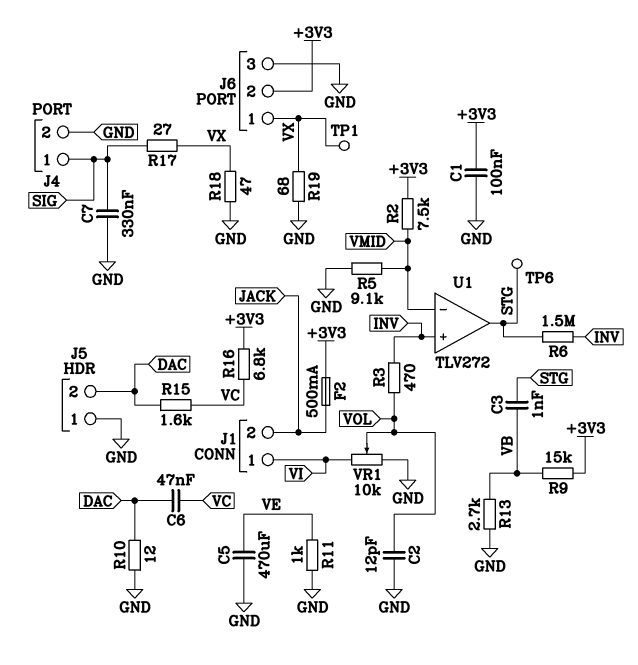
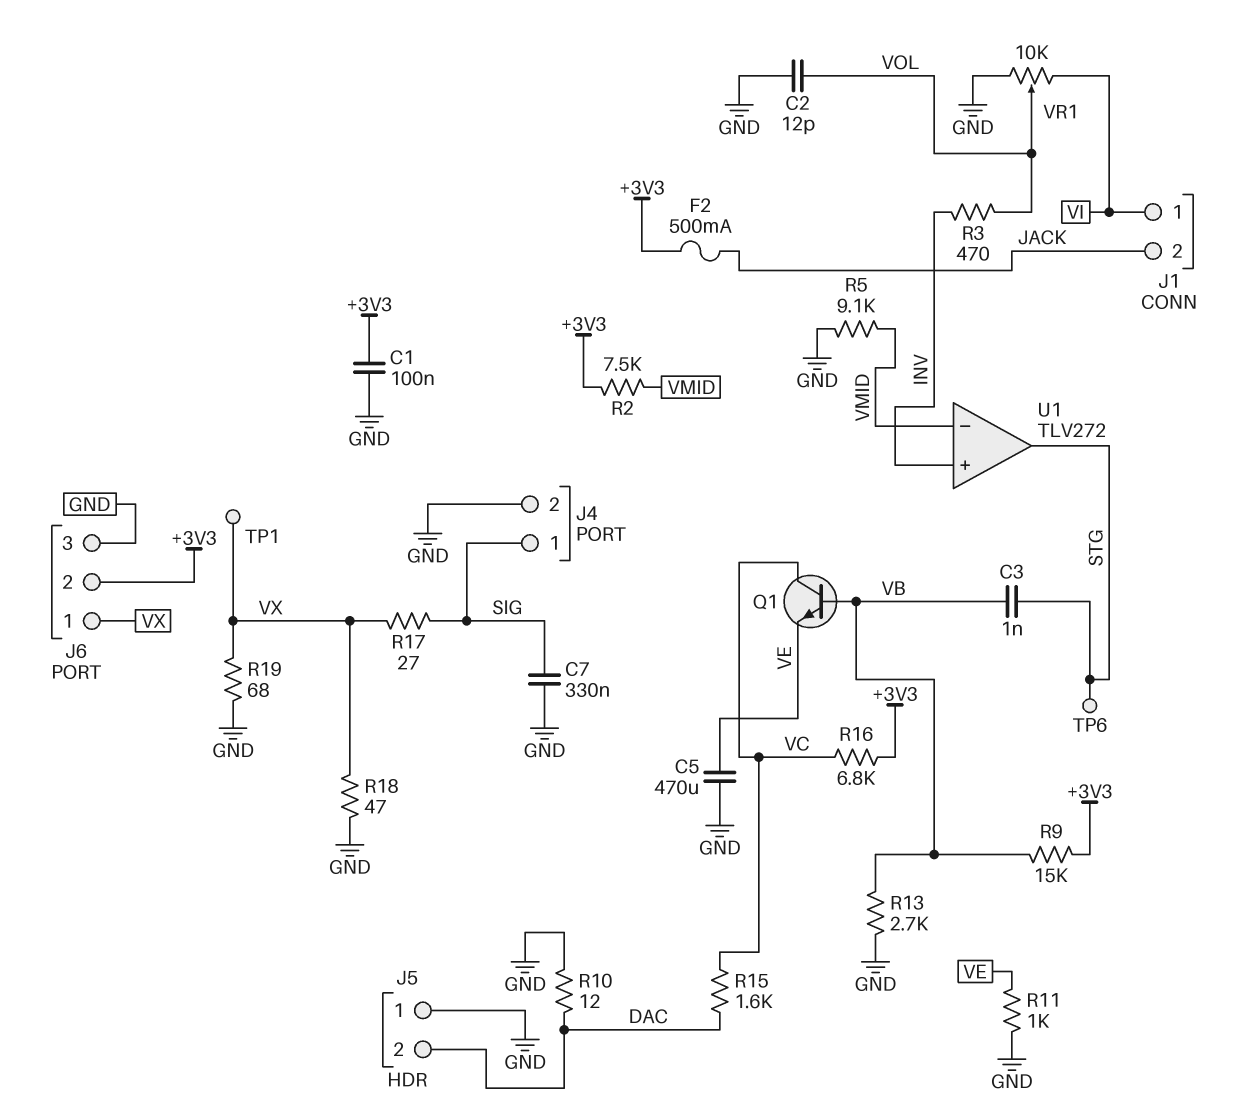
C6: 47nF (DAC, VC) -> none
Q1: none -> NPN (B VB, C VC, E VE)
R6: 1.5M (INV, STG) -> none

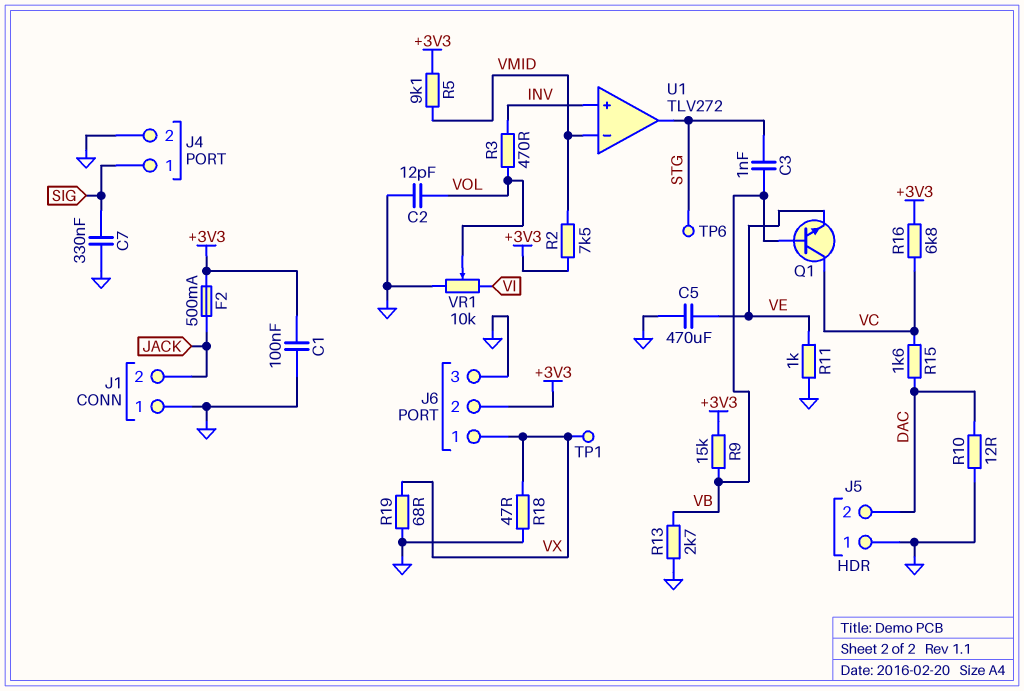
J1 pin 1: VI -> GND
R5: 9.1k (GND, VMID) -> 9.1k (+3V3, VMID)
R17: 27 (SIG, VX) -> none

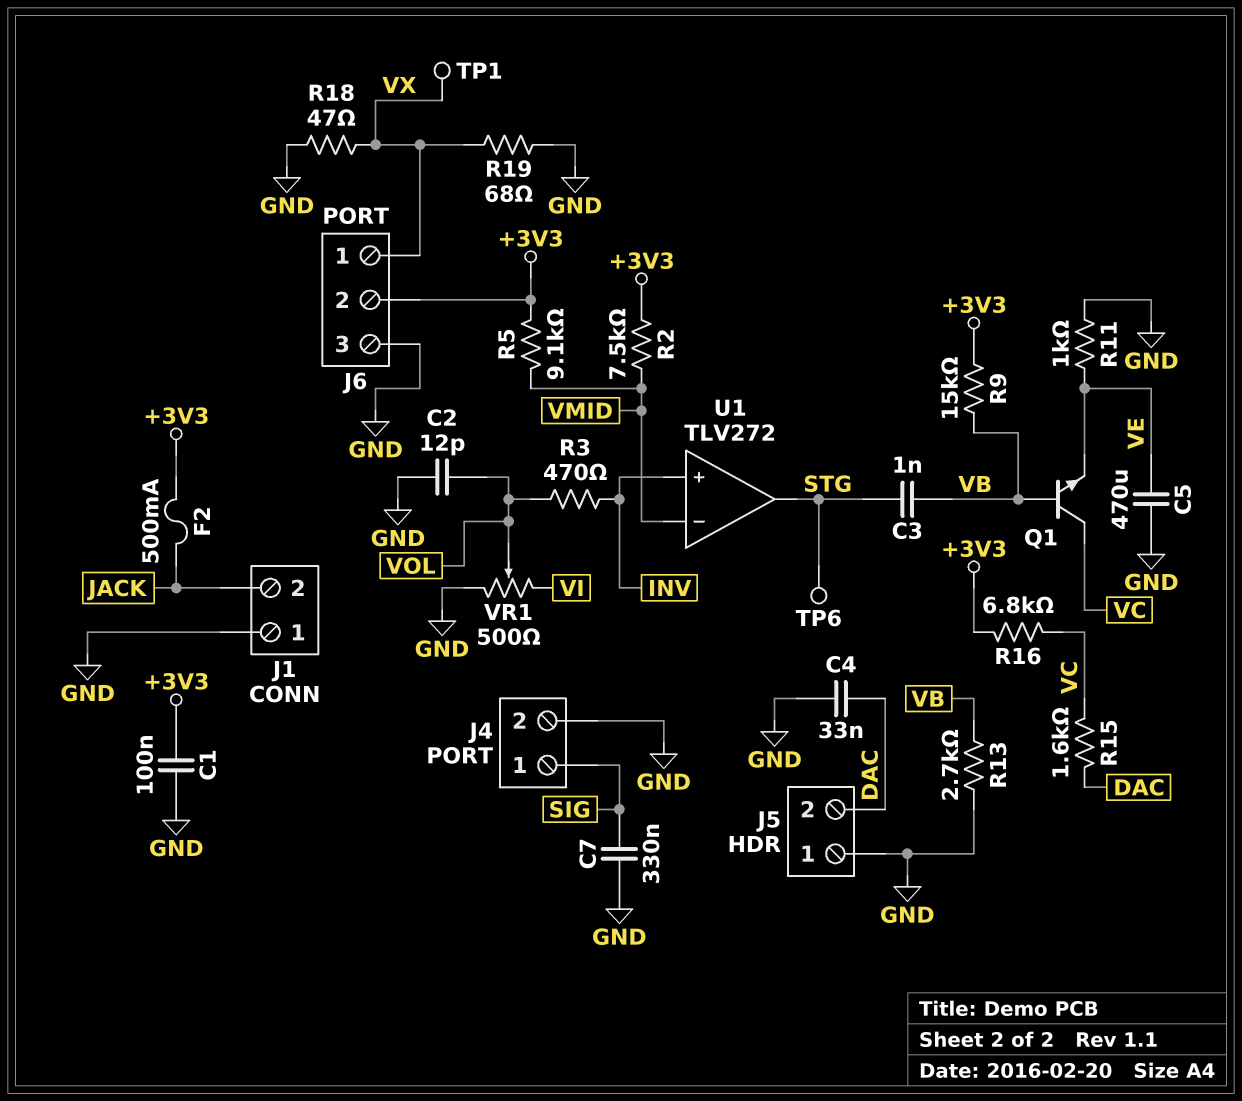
C4: none -> 33nF (DAC, GND)
R10: 12 (DAC, GND) -> none
VR1: 10k (GND, VI, wiper VOL) -> 500 (GND, VI, wiper VOL)

